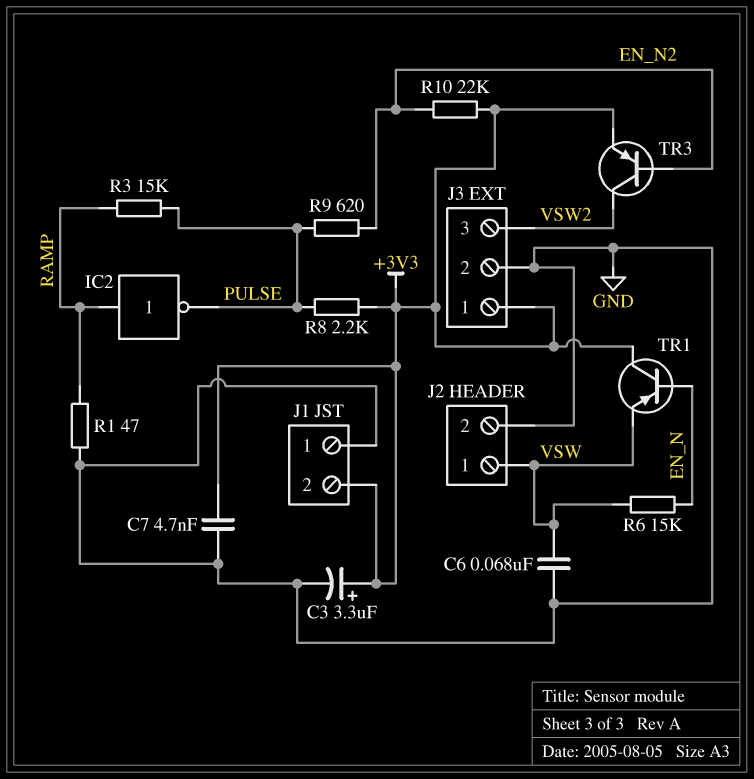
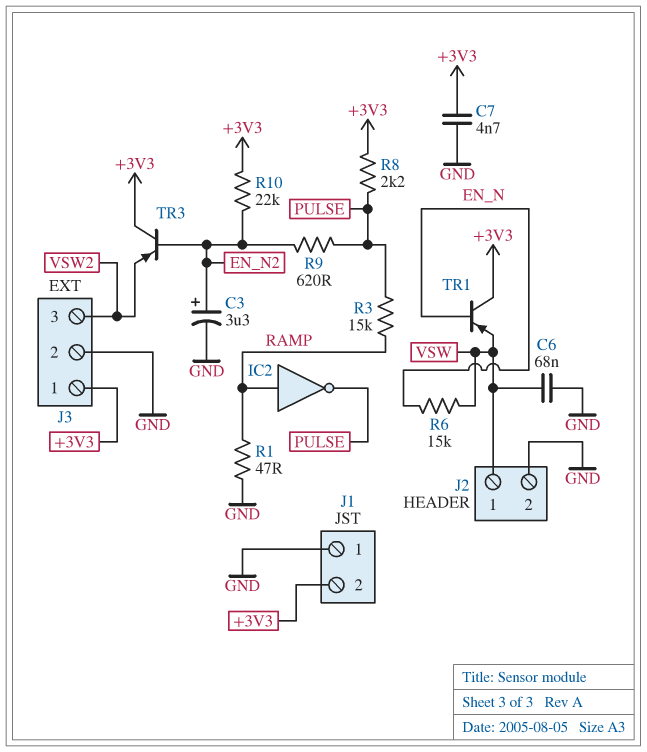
C3: 3.3uF (plus +3V3, minus GND) -> 3.3uF (plus EN_N2, minus GND)
TR3: PNP (B EN_N2, C VSW2, E +3V3) -> PNP (B EN_N2, C +3V3, E VSW2)

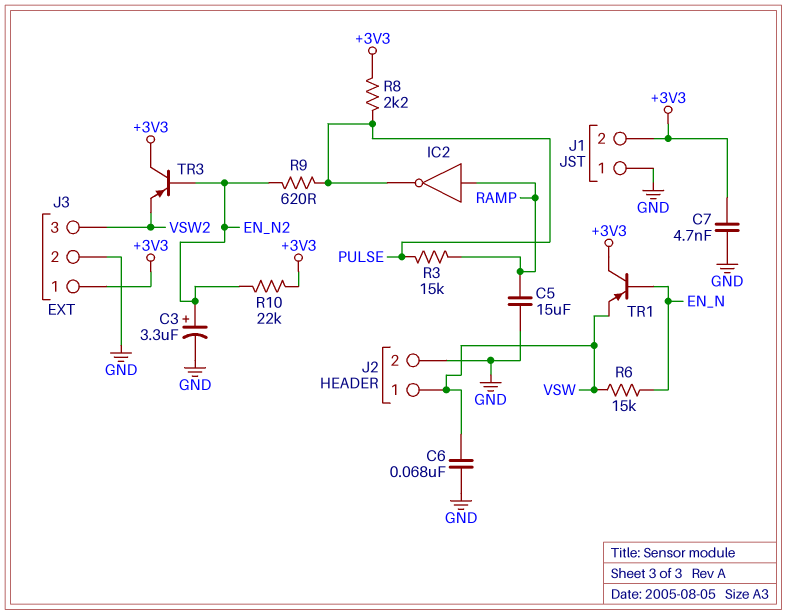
C5: none -> 15uF (GND, RAMP)
R1: 47 (GND, RAMP) -> none

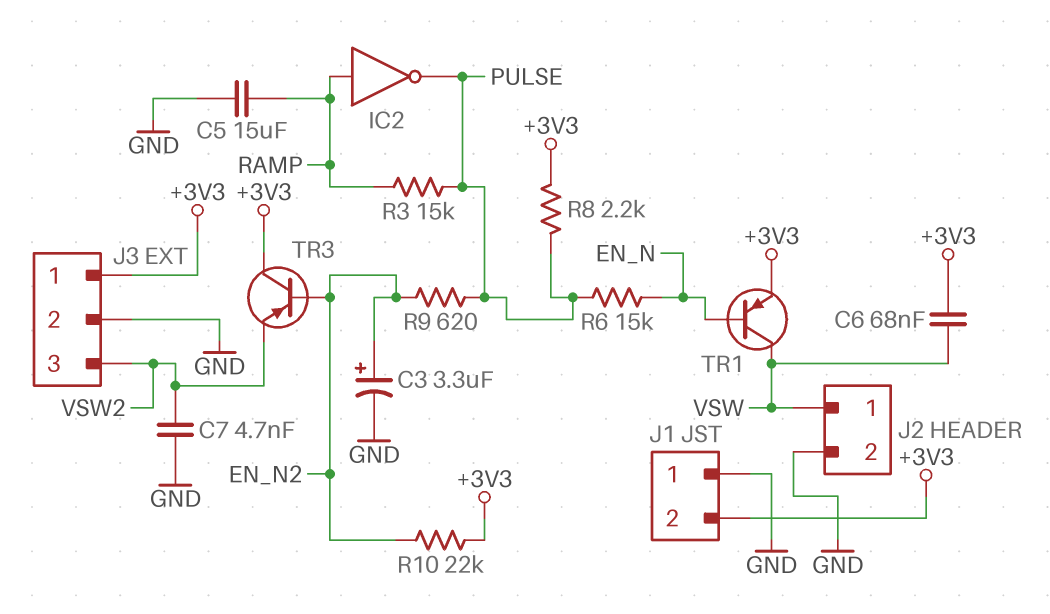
C6: 68nF (GND, VSW) -> 68nF (+3V3, VSW)
C7: 4.7nF (+3V3, GND) -> 4.7nF (GND, VSW2)
R6: 15k (EN_N, VSW) -> 15k (EN_N, PULSE)
TR1: PNP (B EN_N, C +3V3, E VSW) -> PNP (B EN_N, C VSW, E +3V3)

